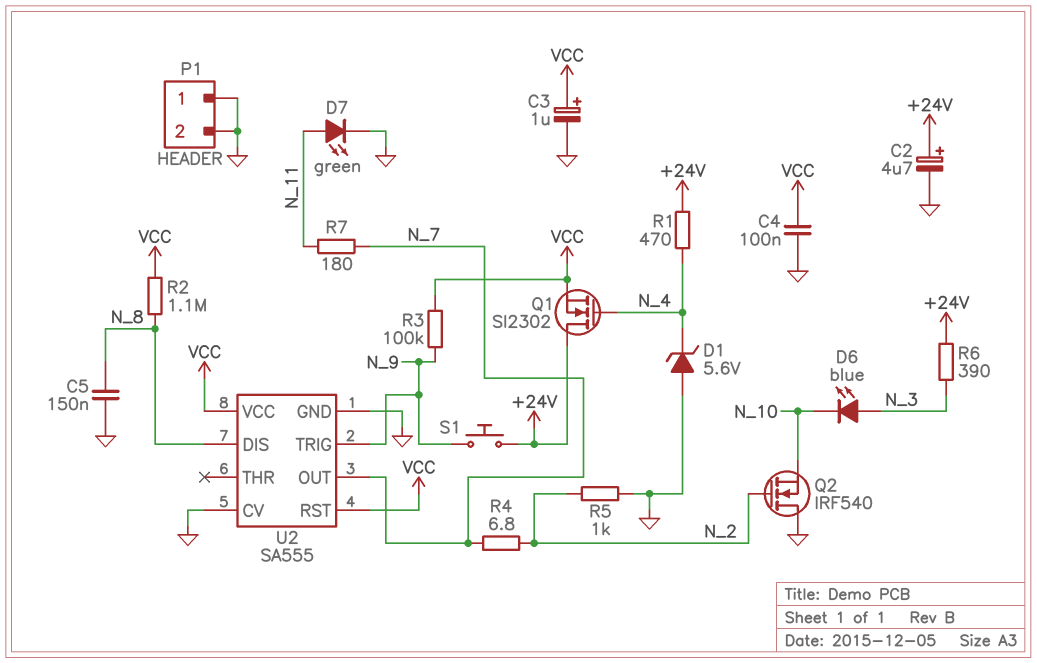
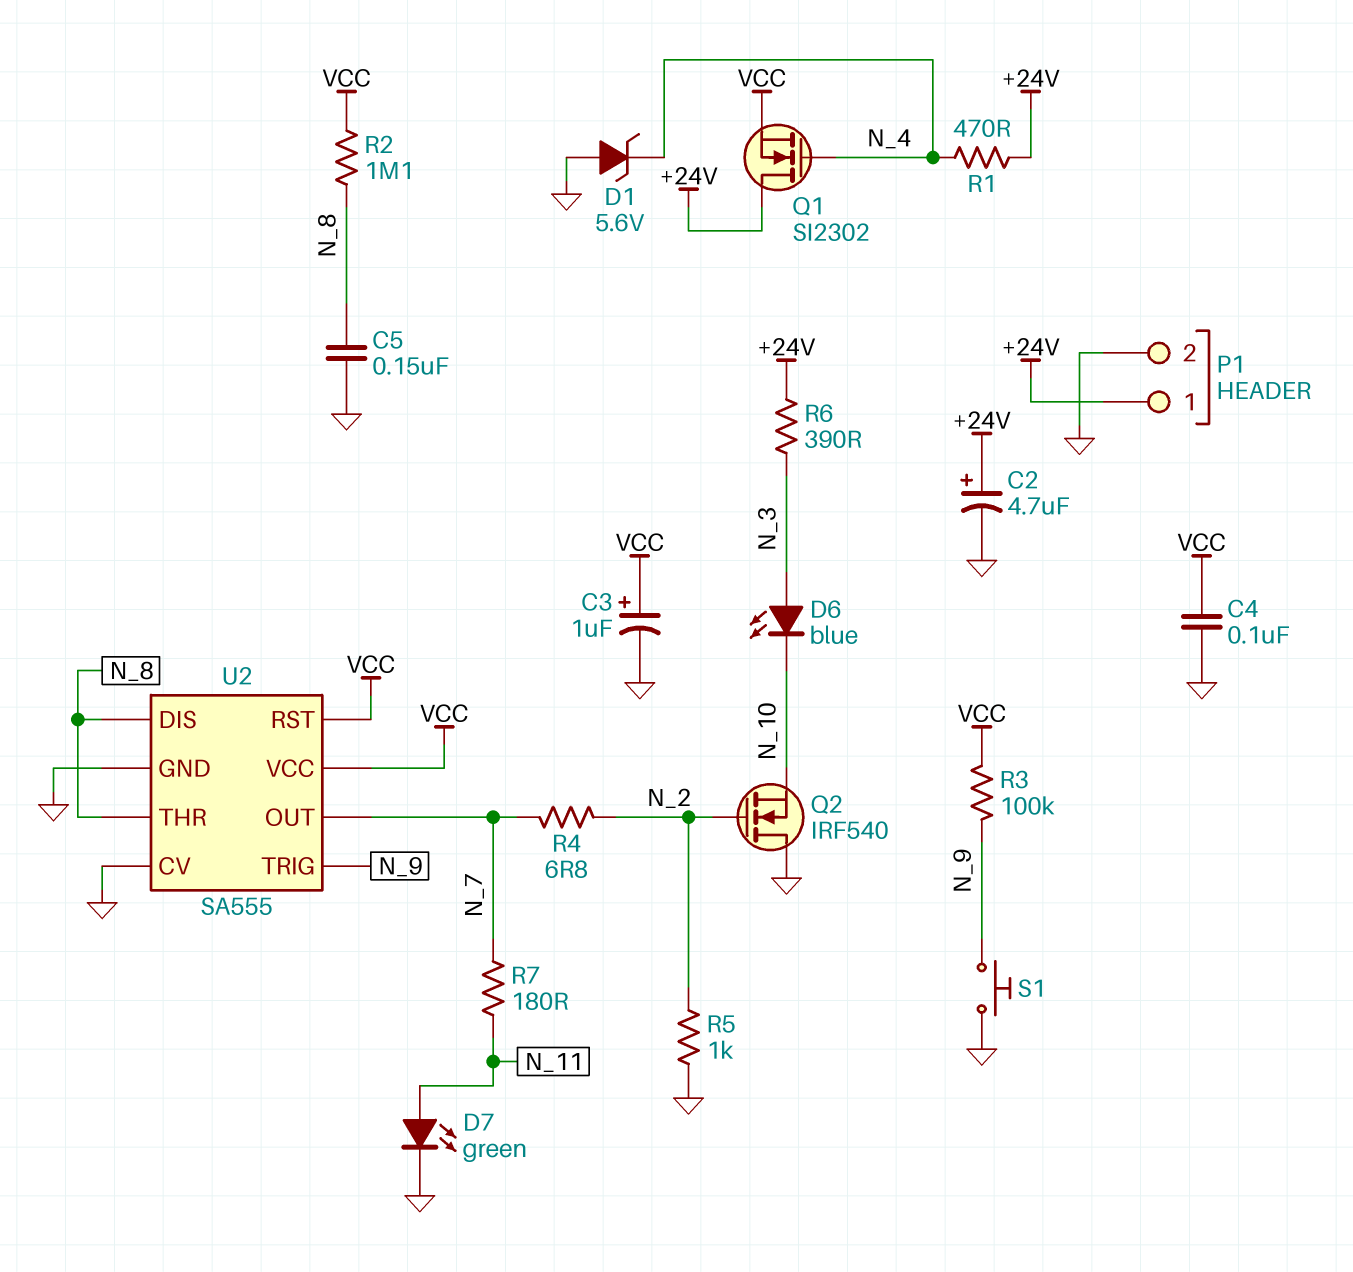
P1 pin 1: GND -> +24V
S1: button (+24V, N_9) -> button (GND, N_9)
U2 pin THR: none -> N_8

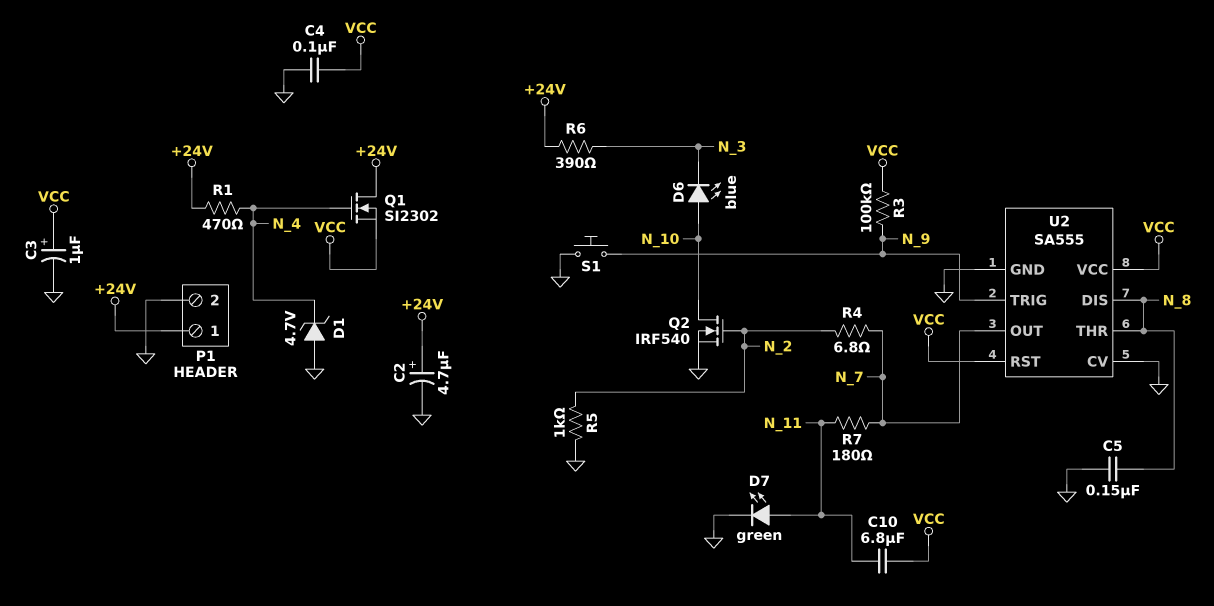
C10: none -> 6.8uF (N_11, VCC)
D1: zener 5.6V (A GND, K N_4) -> zener 4.7V (A GND, K N_4)
D6: LED blue (A N_3, K N_10) -> LED blue (A N_10, K N_3)
Q2: NMOS IRF540 (G N_2, D GND, S N_10) -> NMOS IRF540 (G N_2, D N_10, S GND)
R2: 1.1M (N_8, VCC) -> none

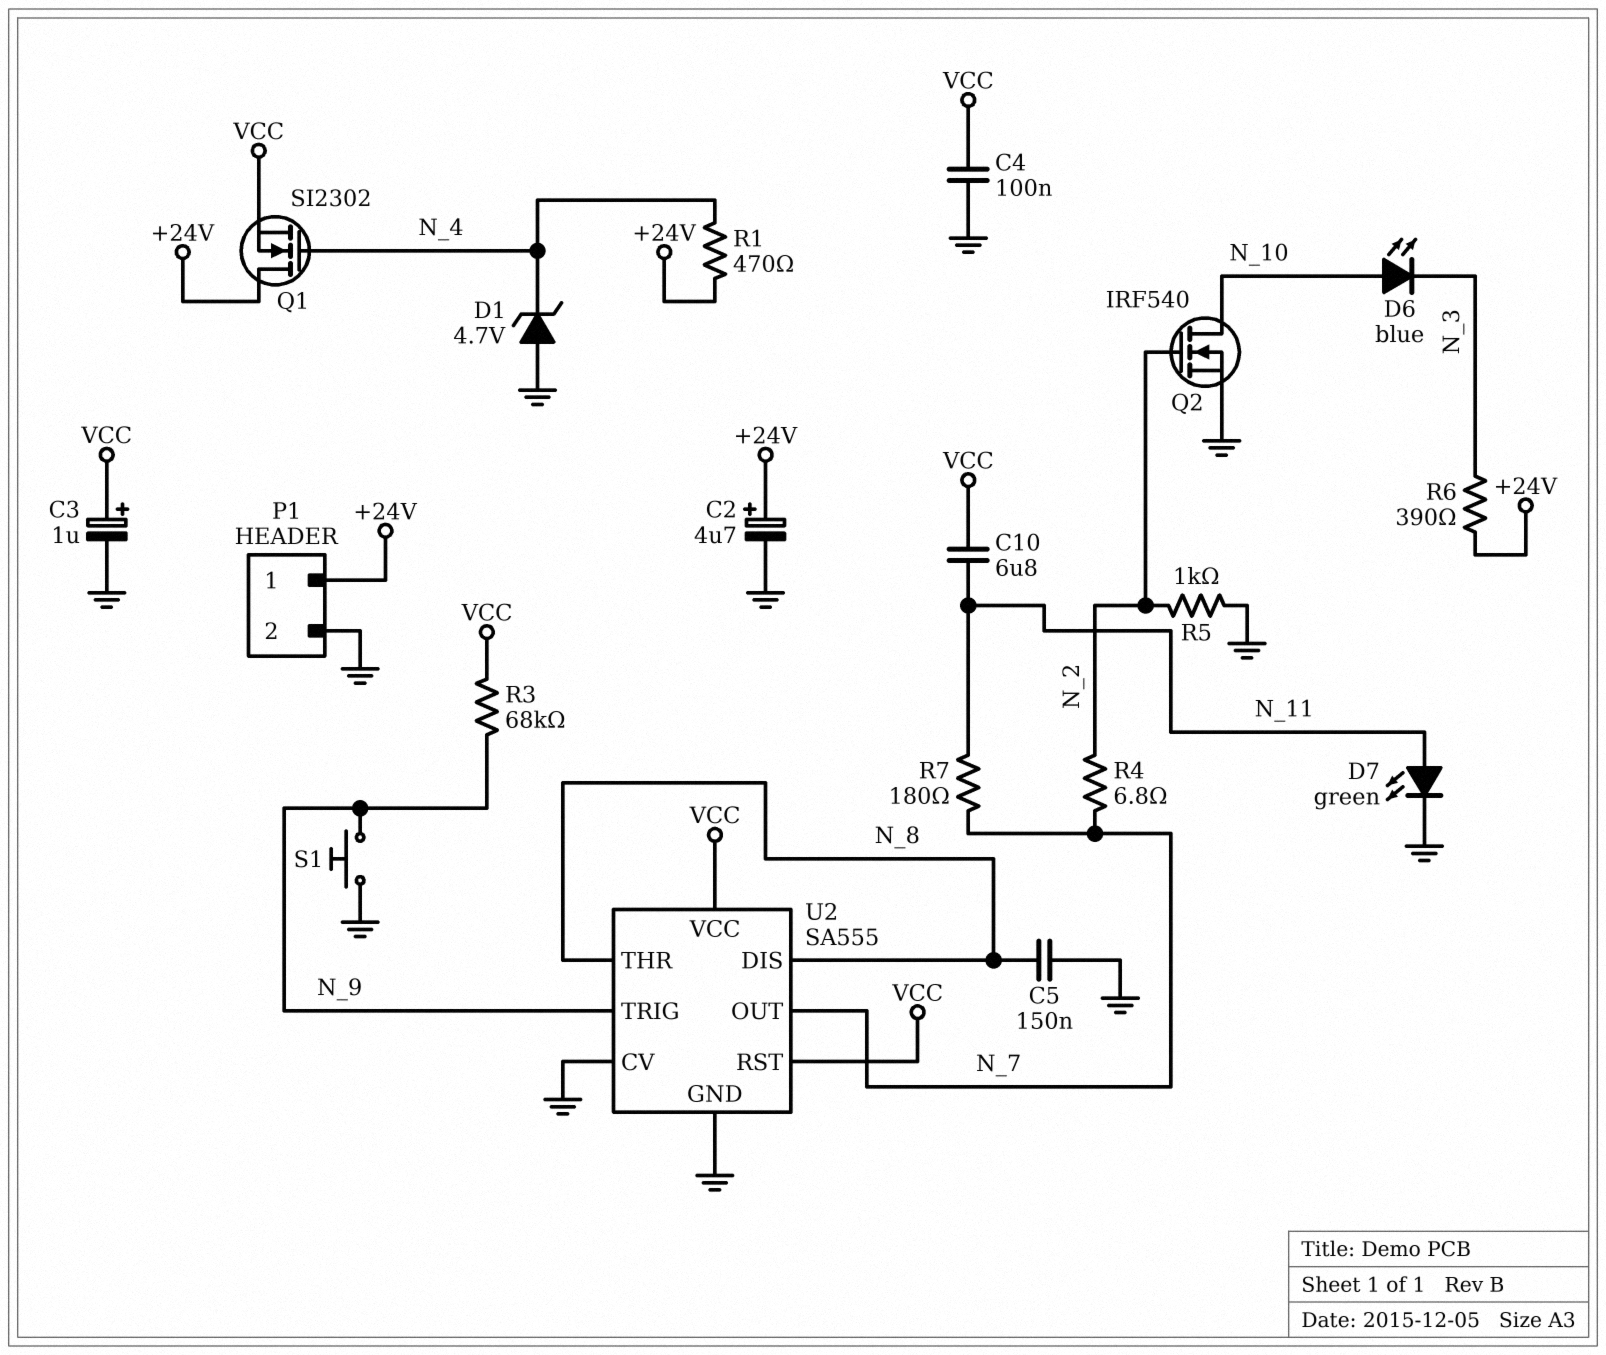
R3: 100k (N_9, VCC) -> 68k (N_9, VCC)

